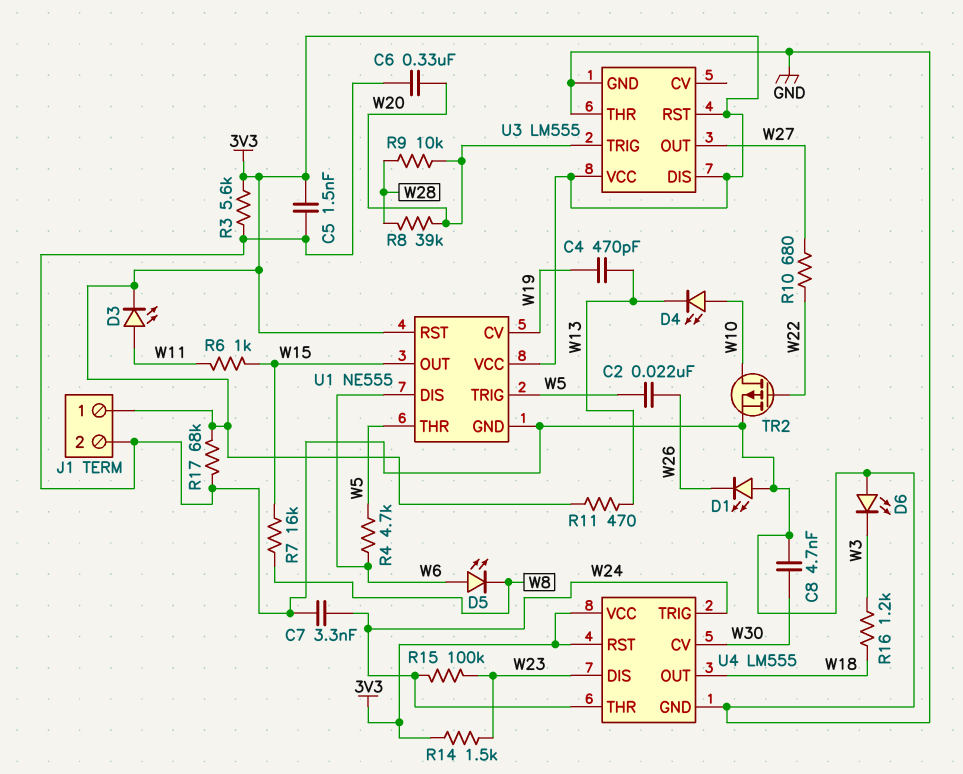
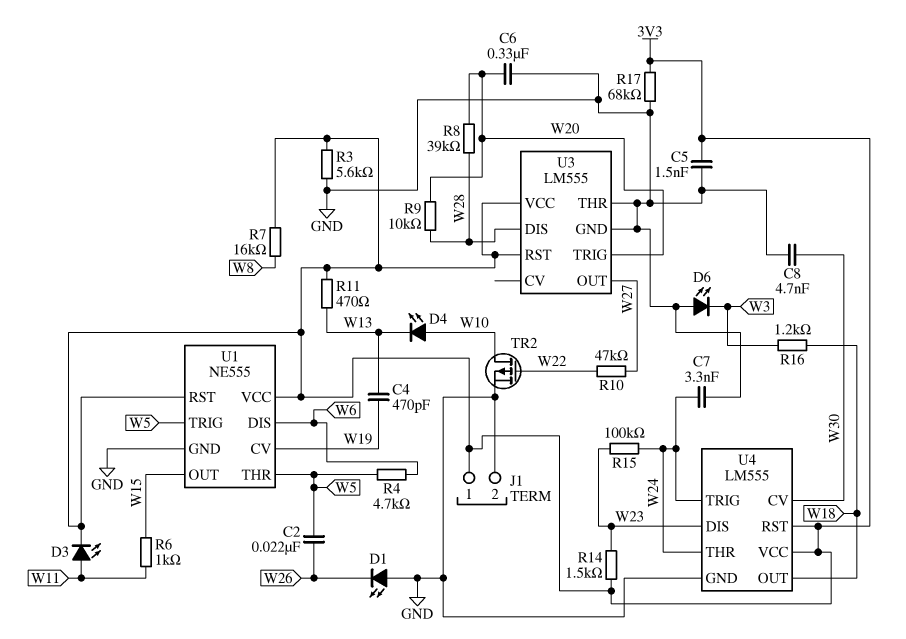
D5: LED (A W6, K W8) -> none
R7: 16k (W8, W15) -> 16k (3V3, W8)
R10: 680 (W22, W27) -> 47k (W22, W27)
U3 pin DIS: 3V3 -> W28

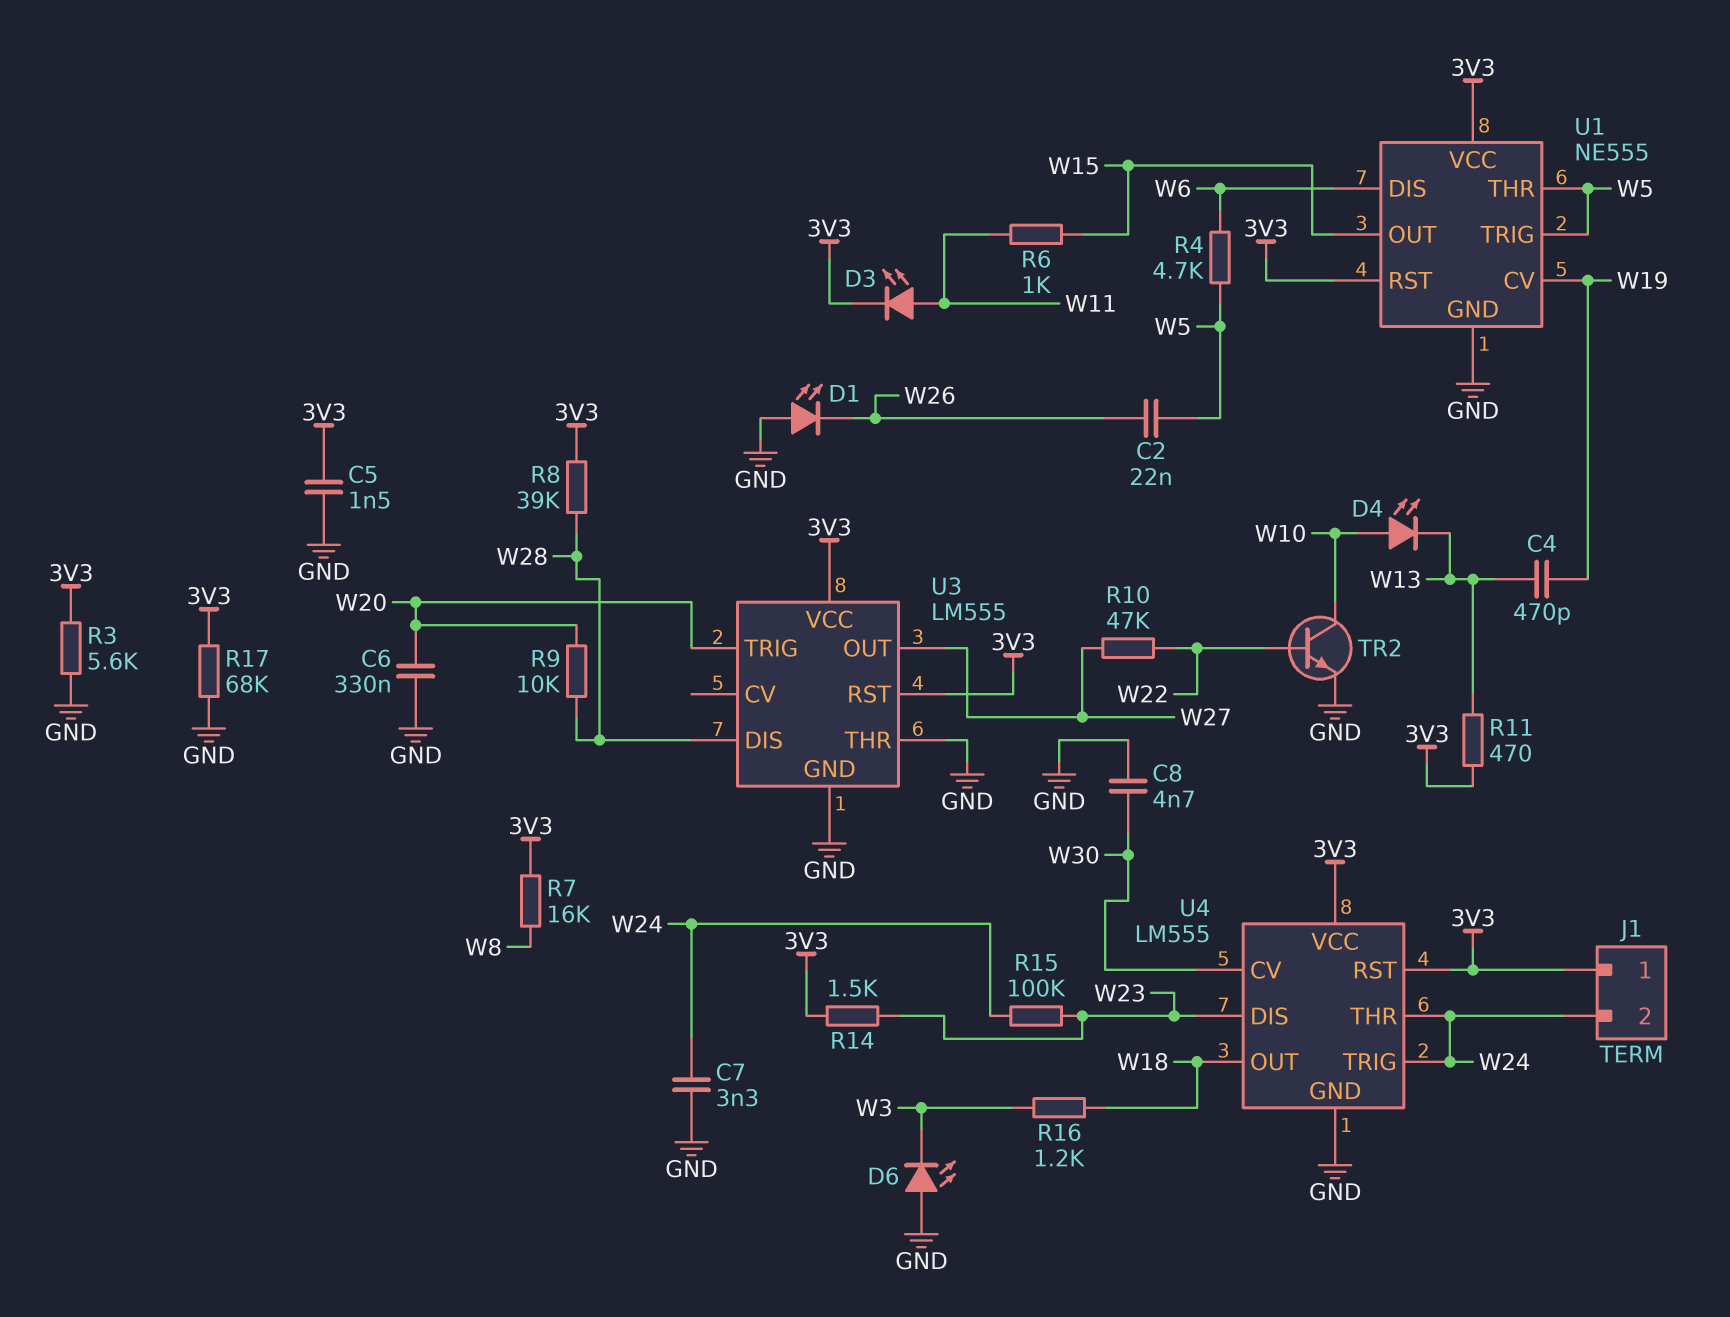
J1 pin 2: GND -> W24
R8: 39k (W20, W28) -> 39k (3V3, W28)
TR2: PMOS (G W22, D W10, S GND) -> NPN (B W22, C W10, E GND)

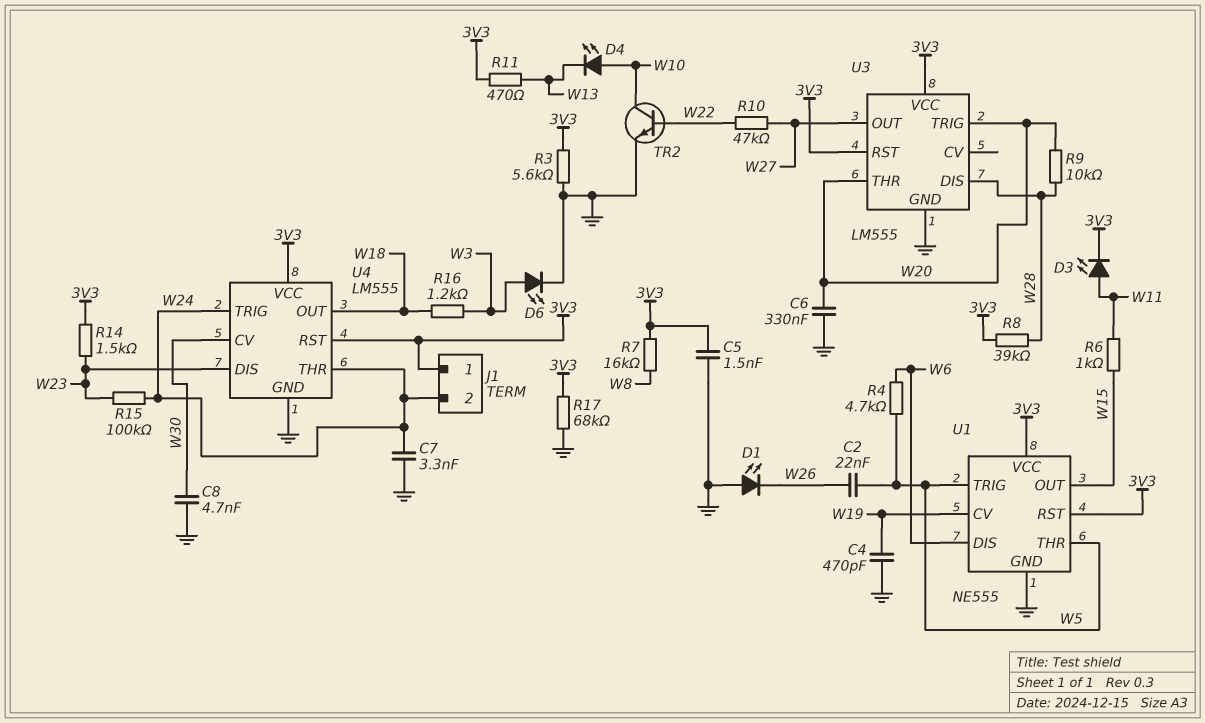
C4: 470pF (W13, W19) -> 470pF (GND, W19)
D6: LED (A GND, K W3) -> LED (A W3, K GND)
U3 pin THR: GND -> W20

